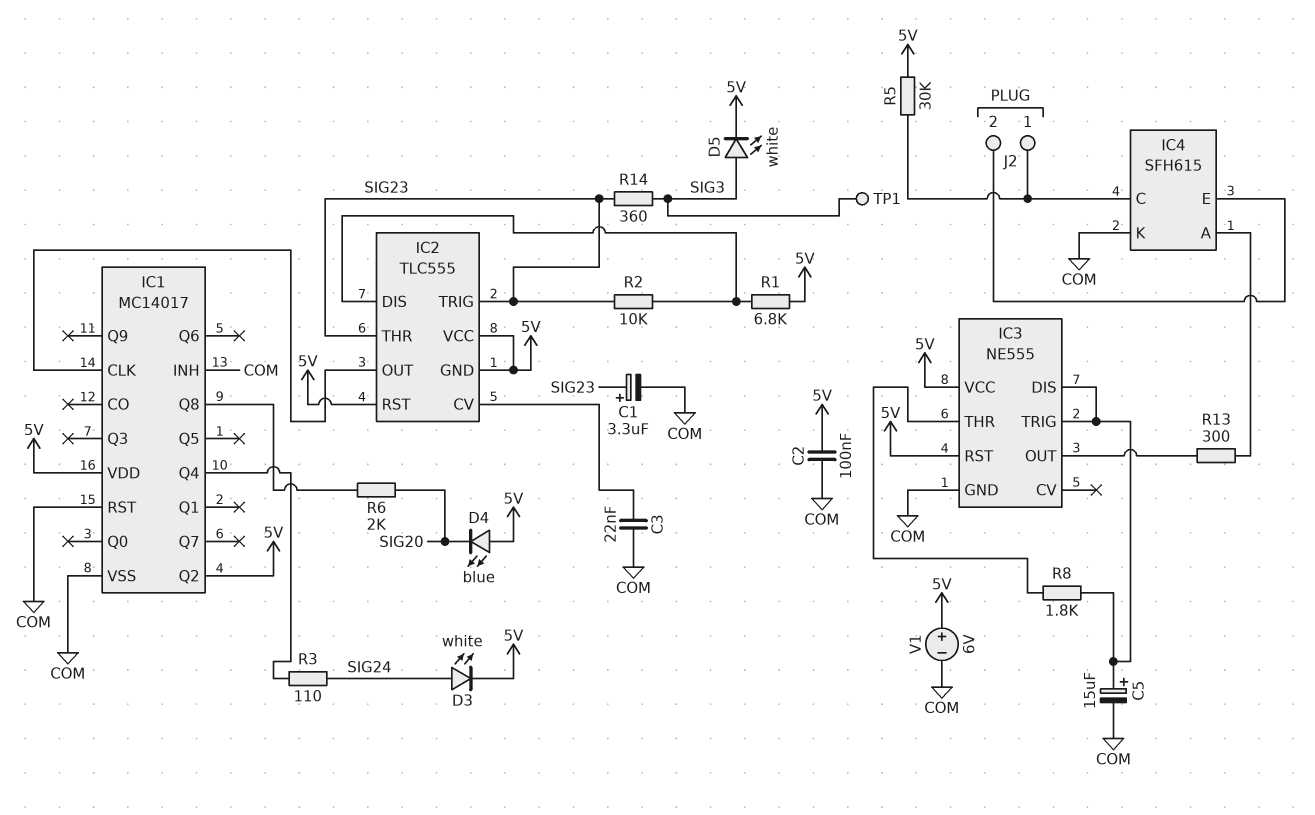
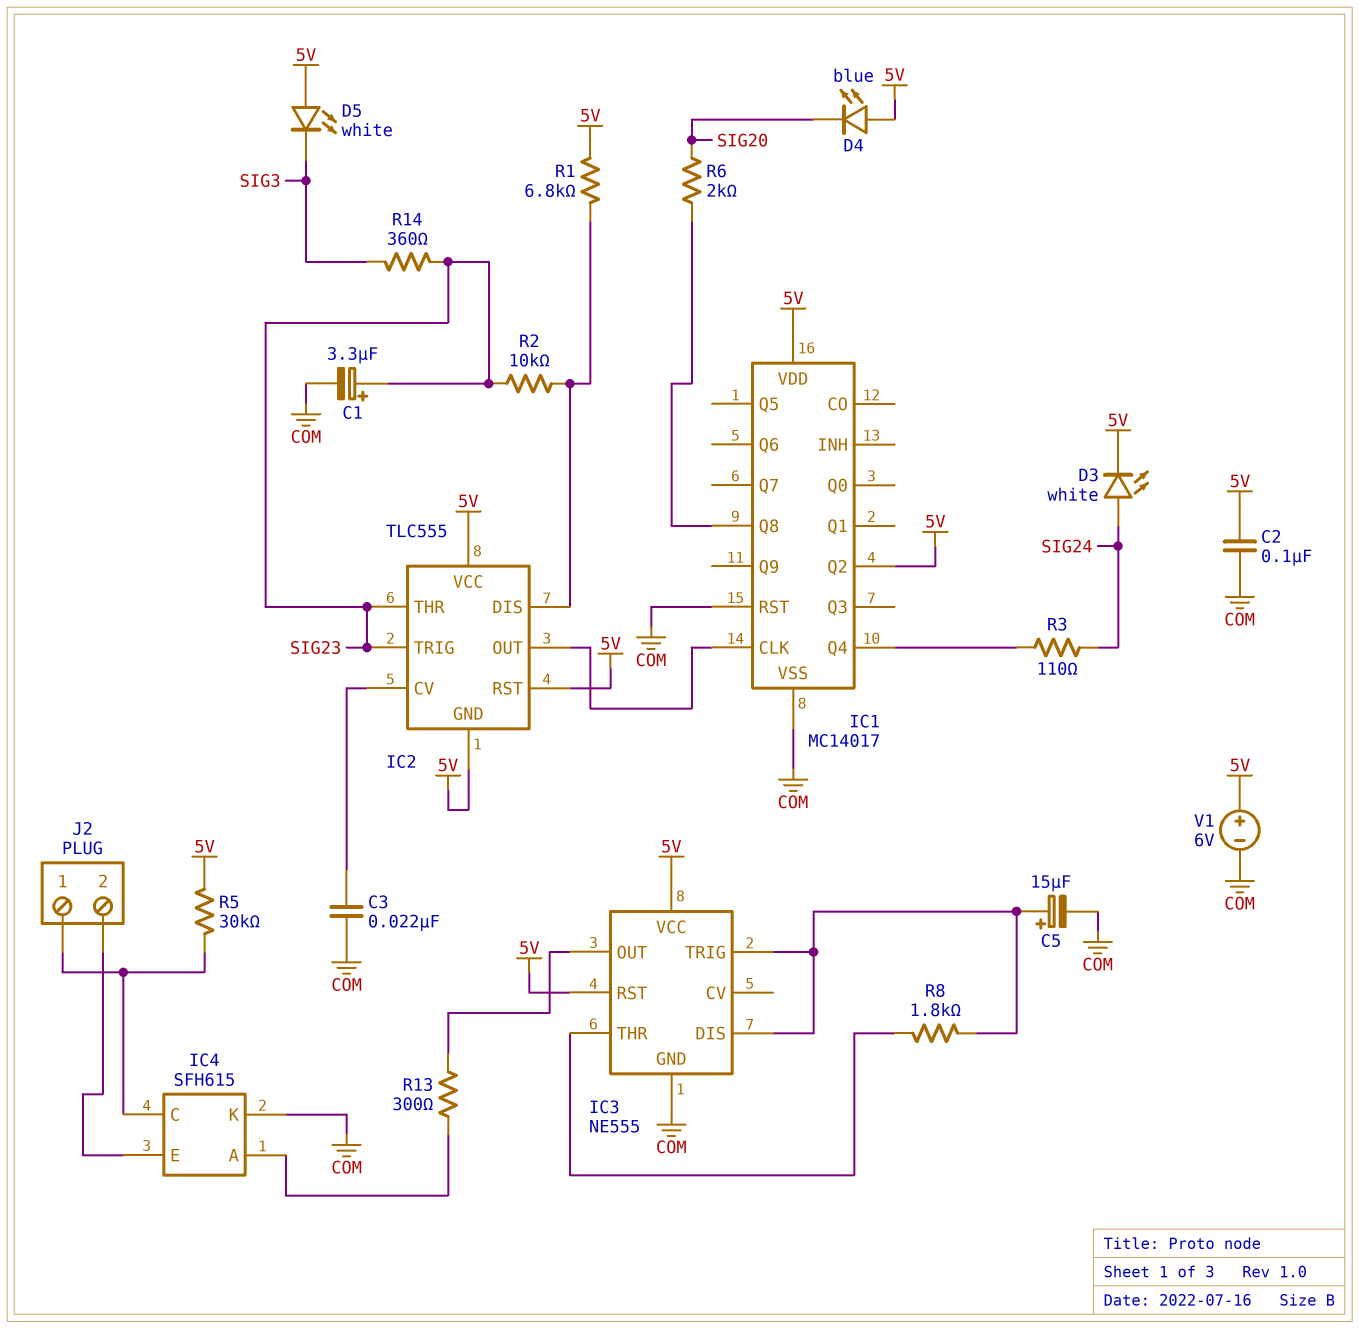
D5: LED white (A SIG3, K 5V) -> LED white (A 5V, K SIG3)
IC1 pin INH: COM -> none
TP1: test point (SIG3) -> none

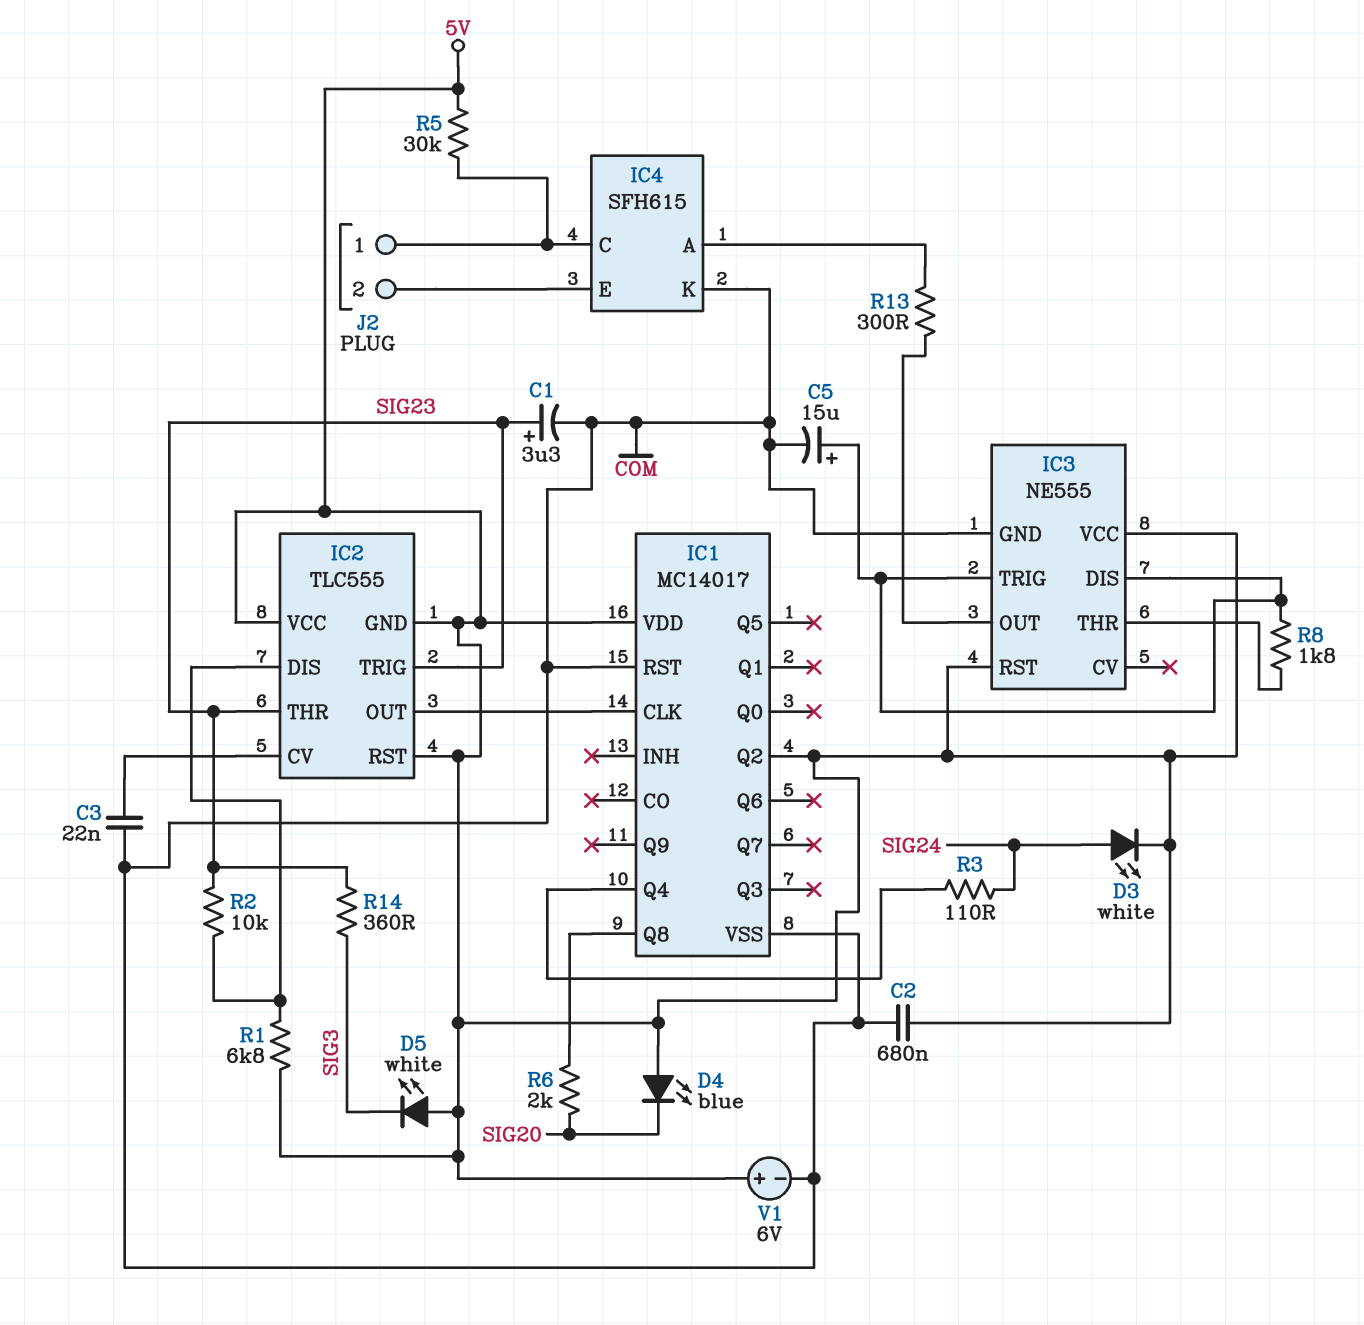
C2: 100nF (5V, COM) -> 680nF (5V, COM)

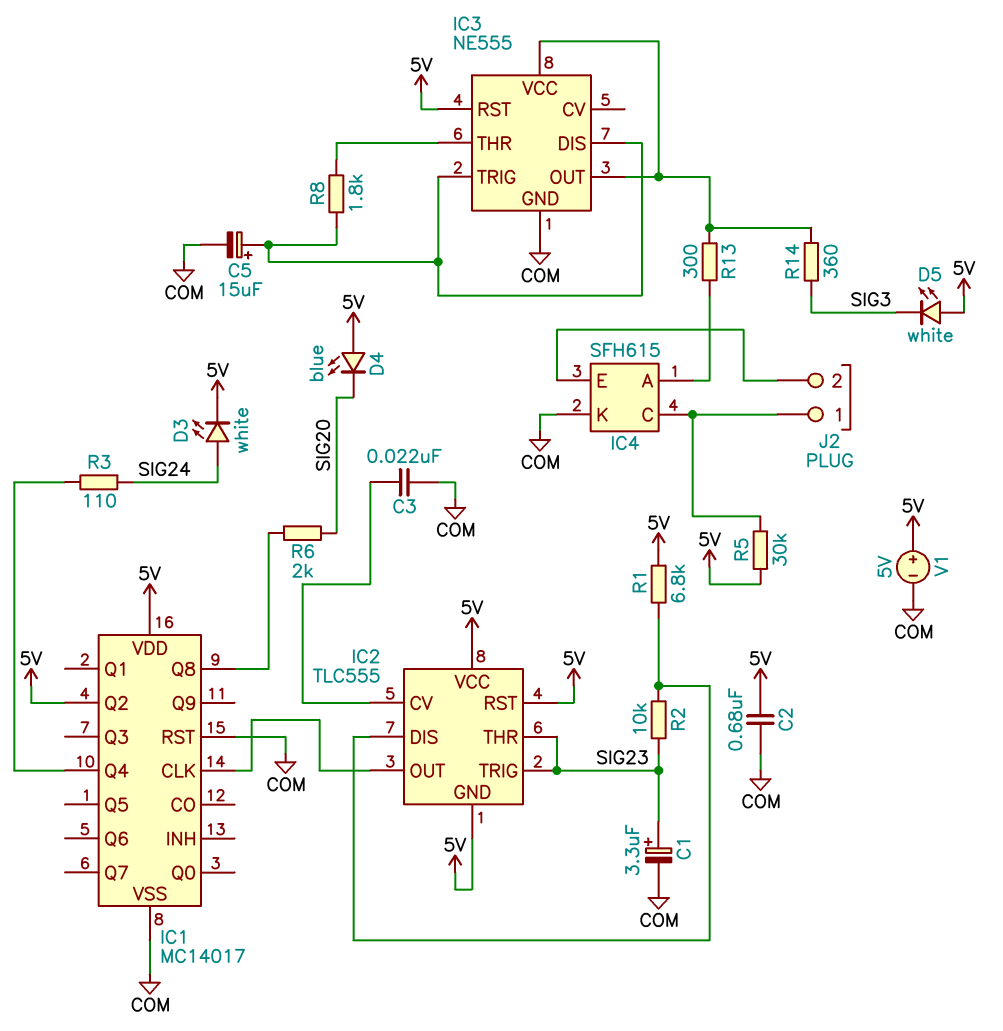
IC3 pin VCC: 5V -> IC3/OUT
R14: 360 (SIG3, SIG23) -> 360 (IC3/OUT, SIG3)
V1: 6V (plus 5V, minus COM) -> 5V (plus 5V, minus COM)

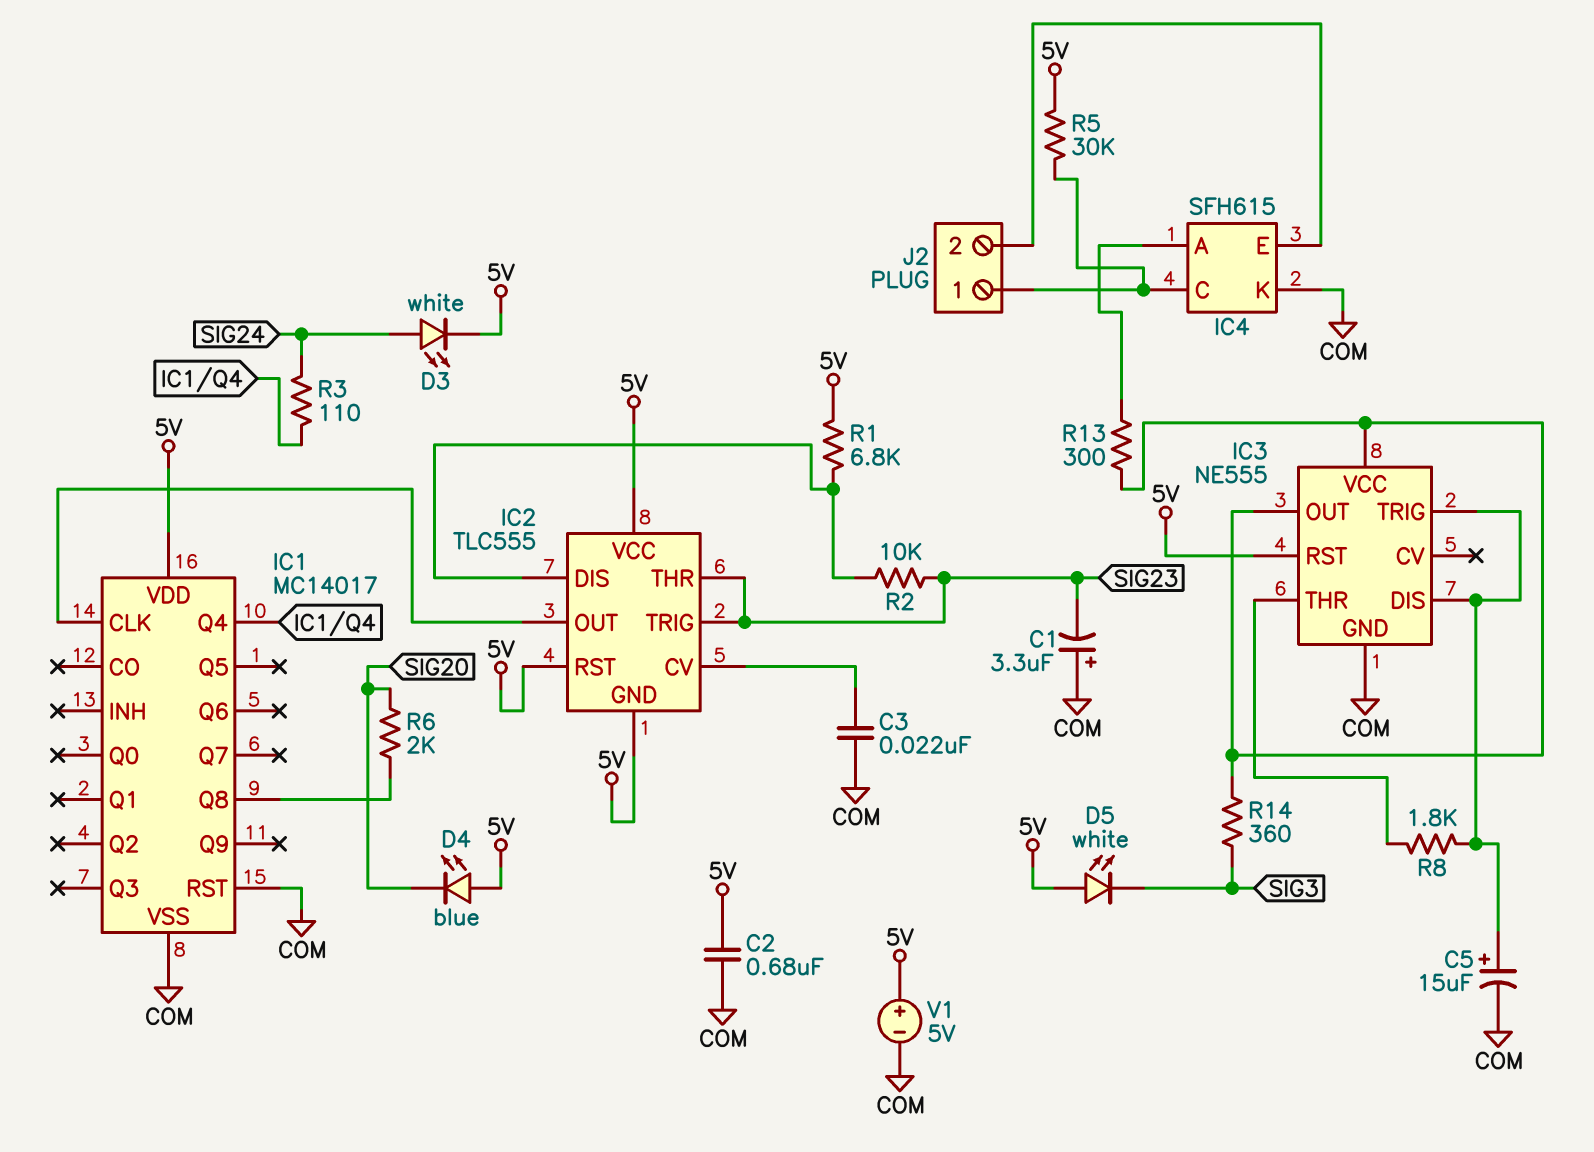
C1: 3.3uF (plus SIG23, minus COM) -> 3.3uF (plus COM, minus SIG23)
IC1 pin Q2: 5V -> none

